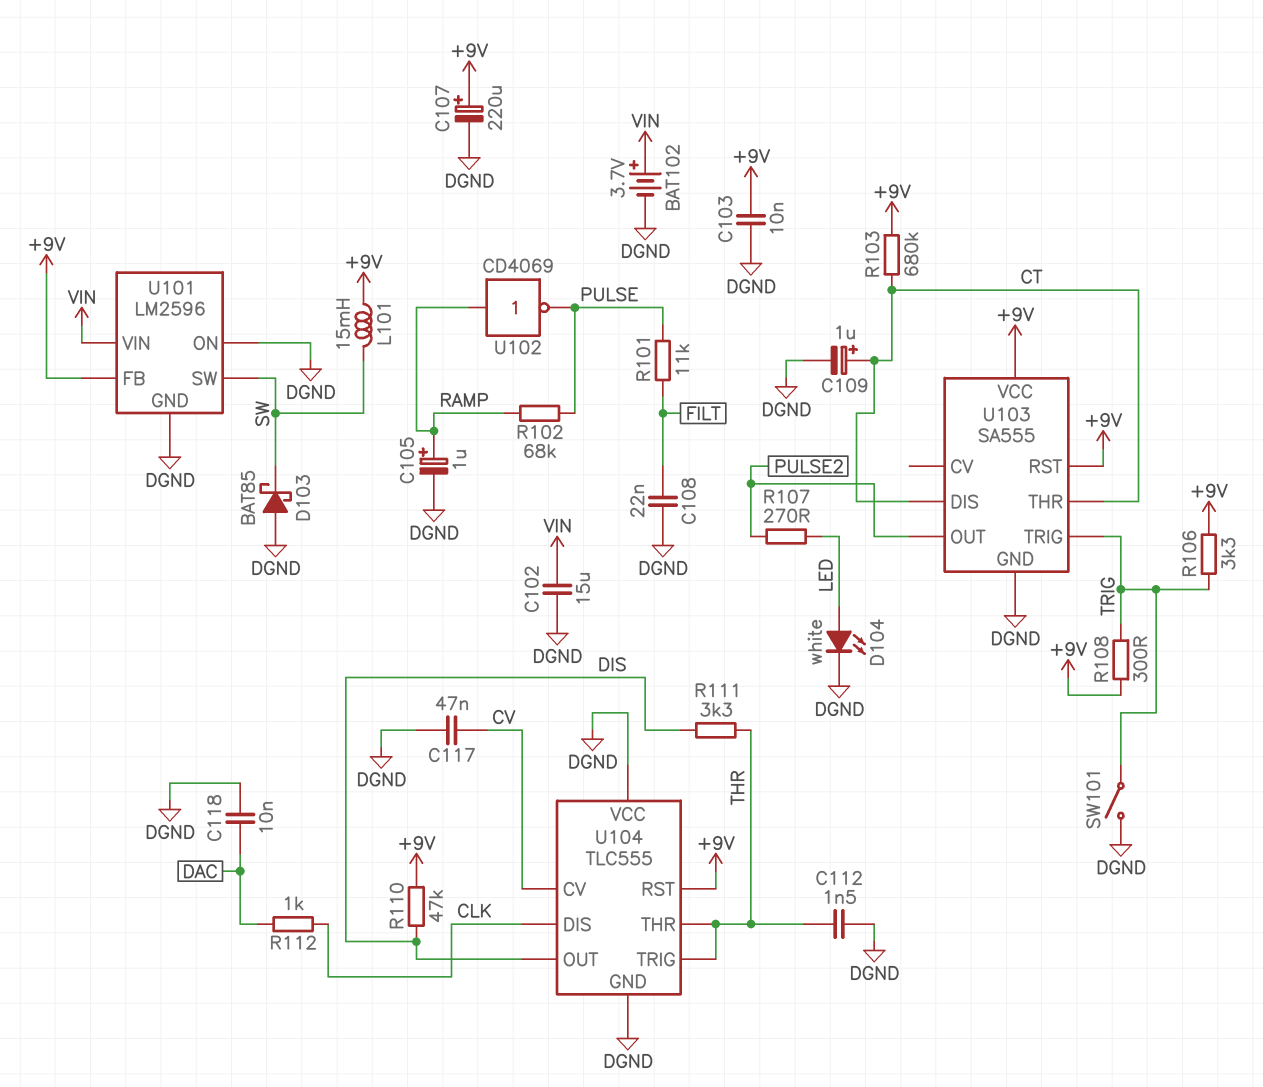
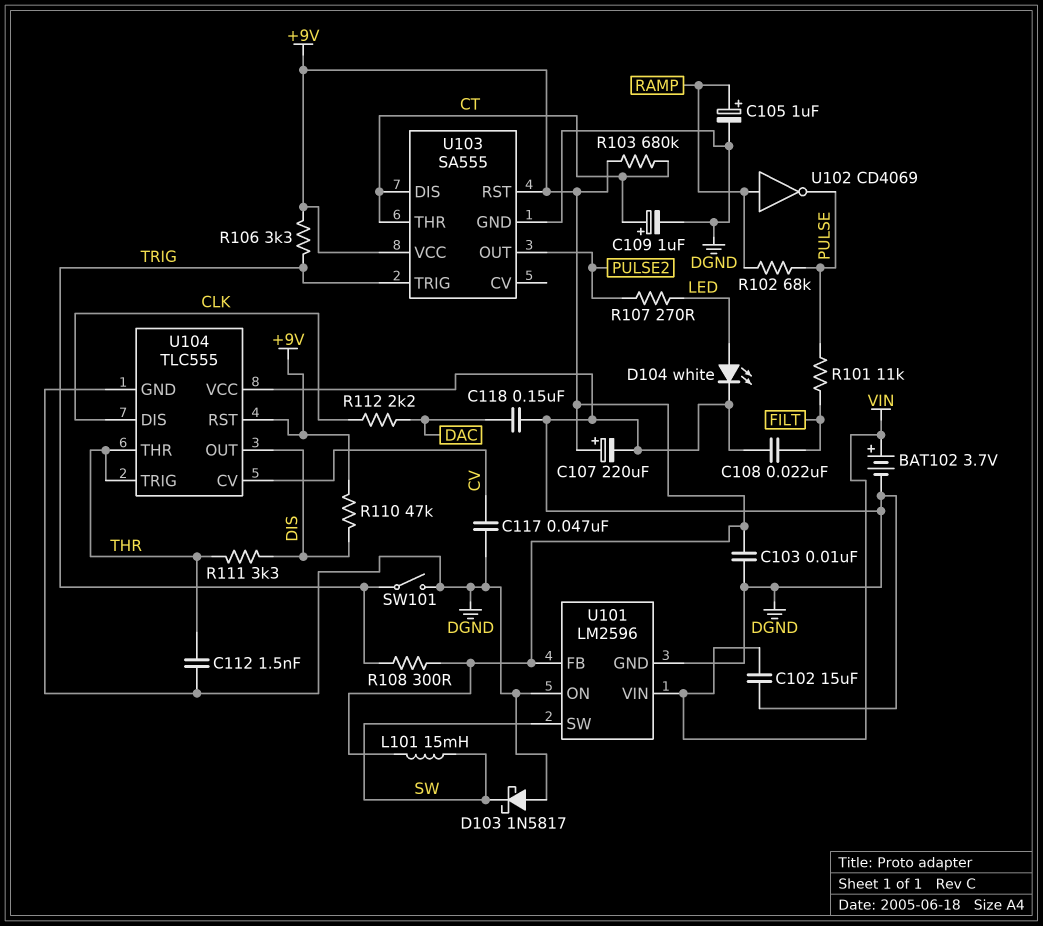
C118: 10nF (DAC, DGND) -> 150nF (DAC, DGND)
D103: schottky BAT85 (A DGND, K SW) -> schottky 1N5817 (A DGND, K SW)
R112: 1k (CLK, DAC) -> 2.2k (CLK, DAC)

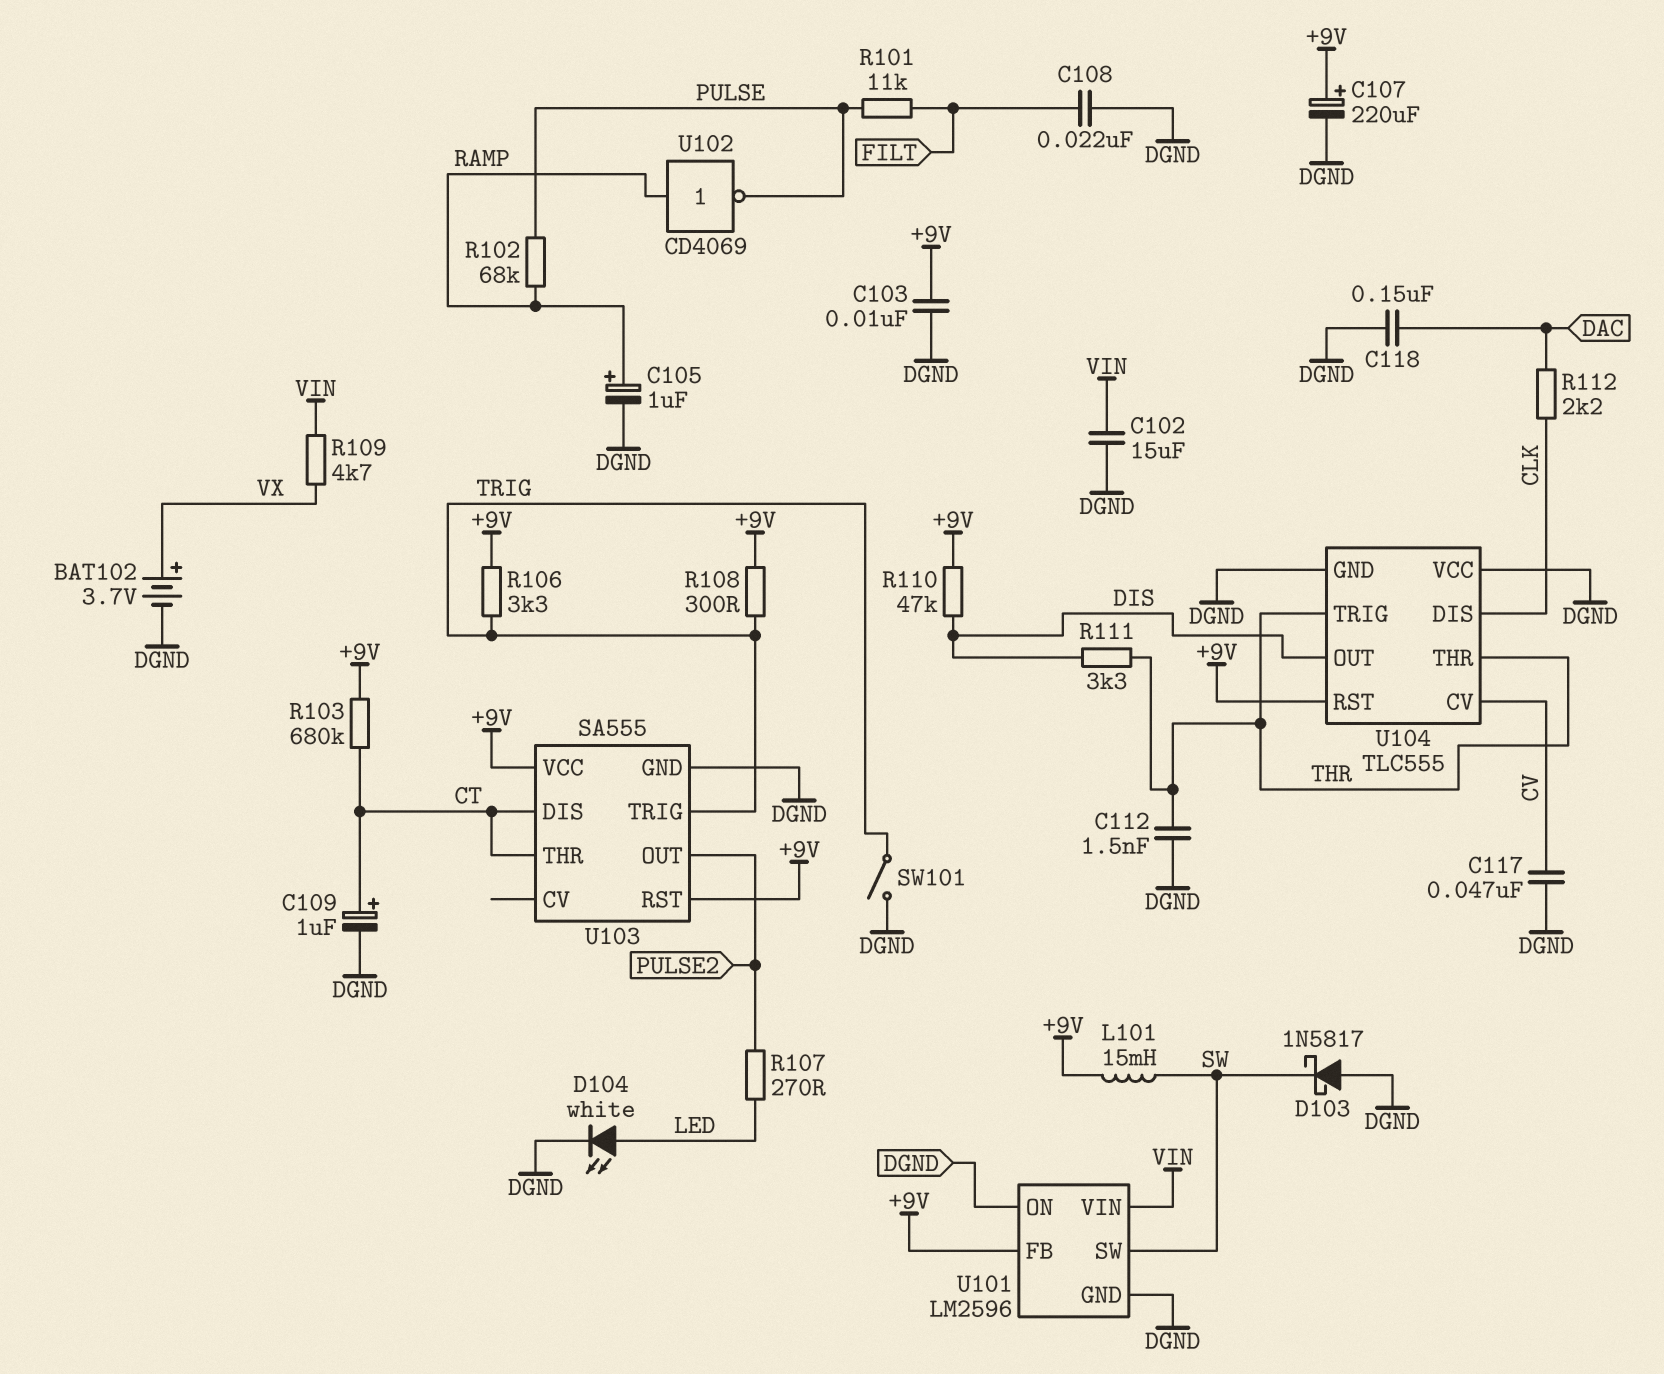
BAT102: 3.7V (plus VIN, minus DGND) -> 3.7V (plus VX, minus DGND)
R109: none -> 4.7k (VIN, VX)

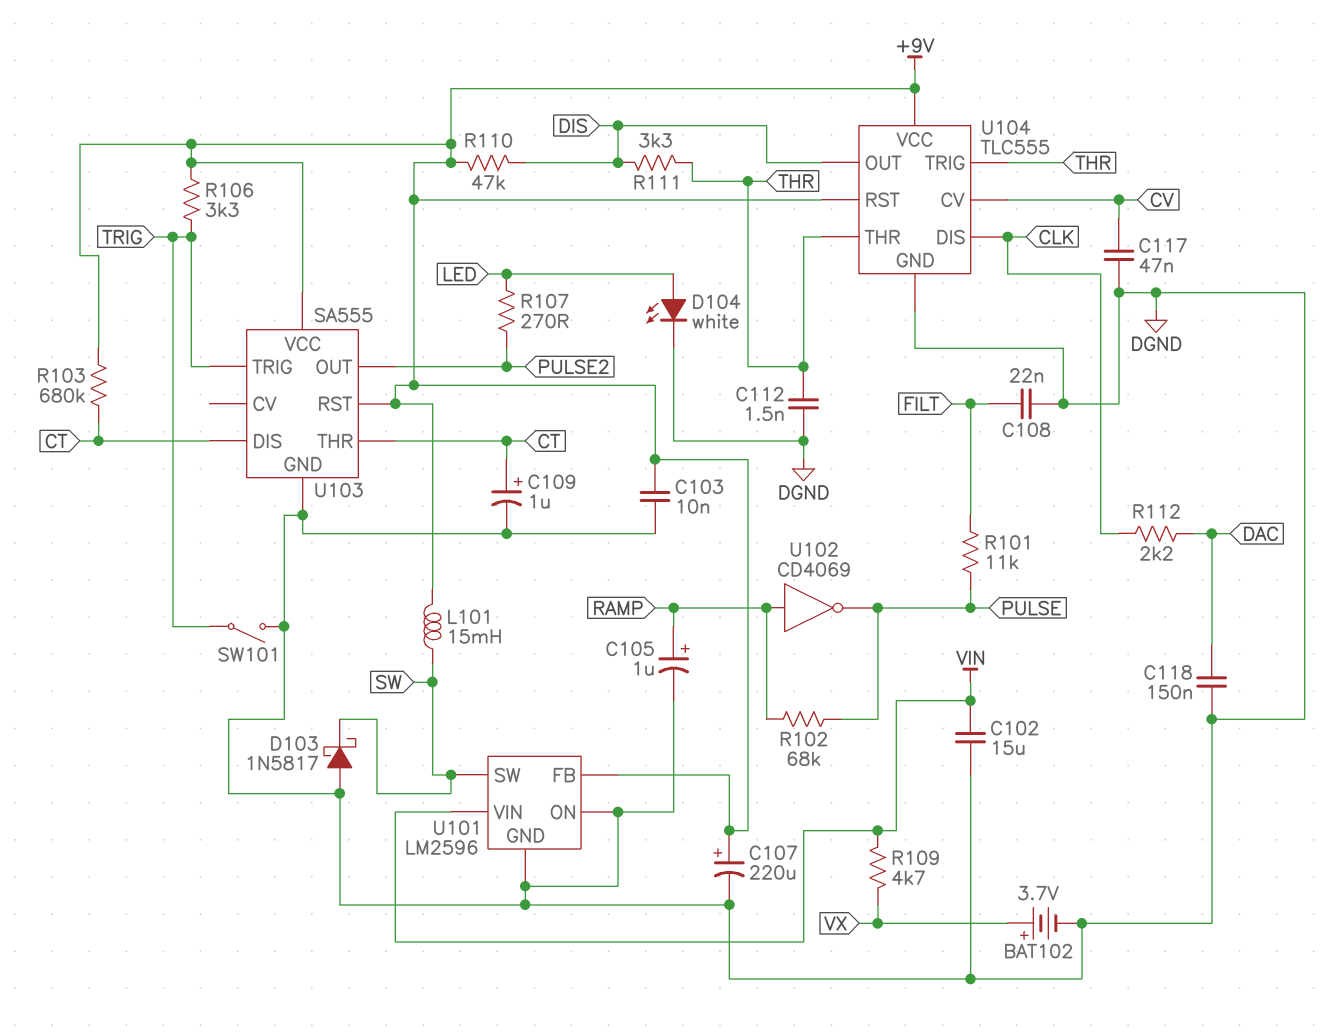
R108: 300 (+9V, TRIG) -> none
U104 pin VCC: DGND -> +9V

